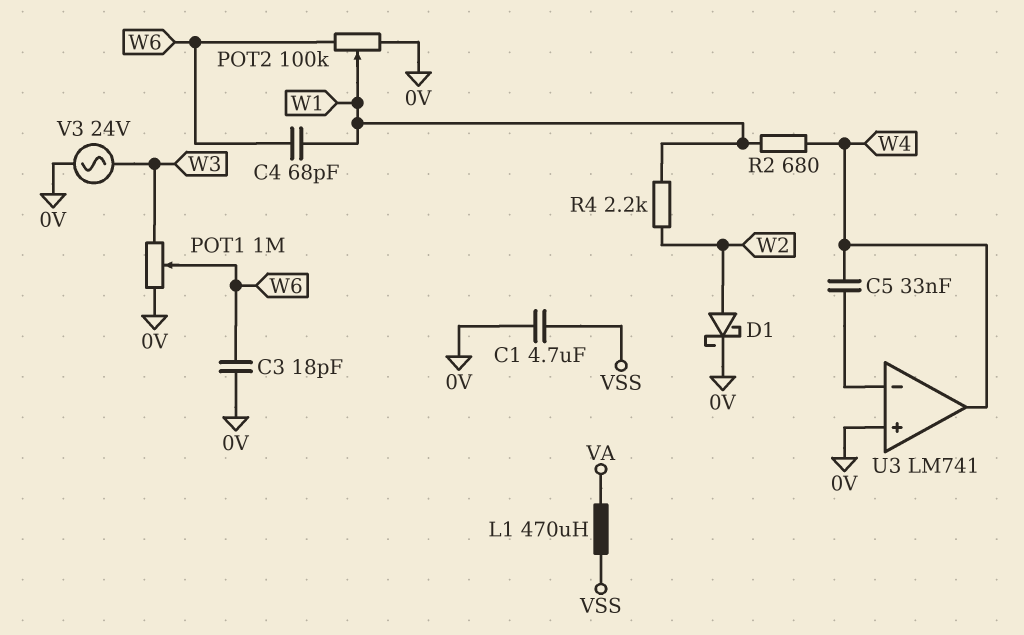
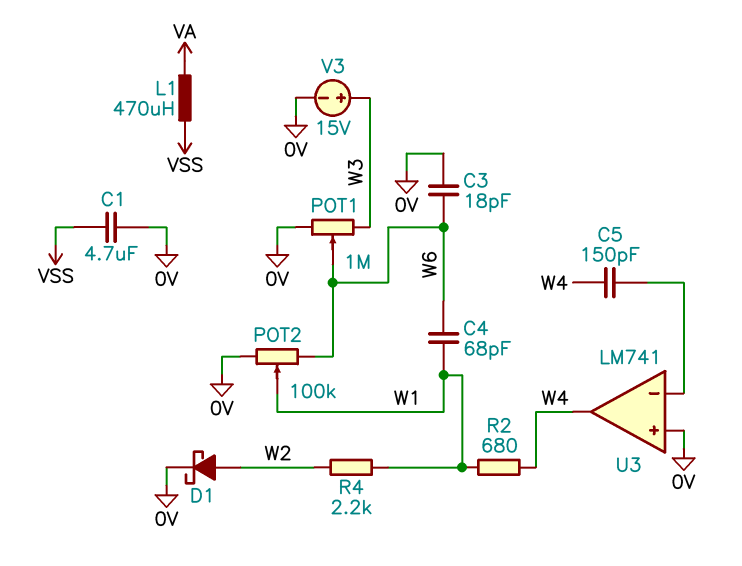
C5: 33nF (U3/in-, W4) -> 150pF (U3/in-, W4)
V3: AC 24V (0V, W3) -> 15V (plus W3, minus 0V)

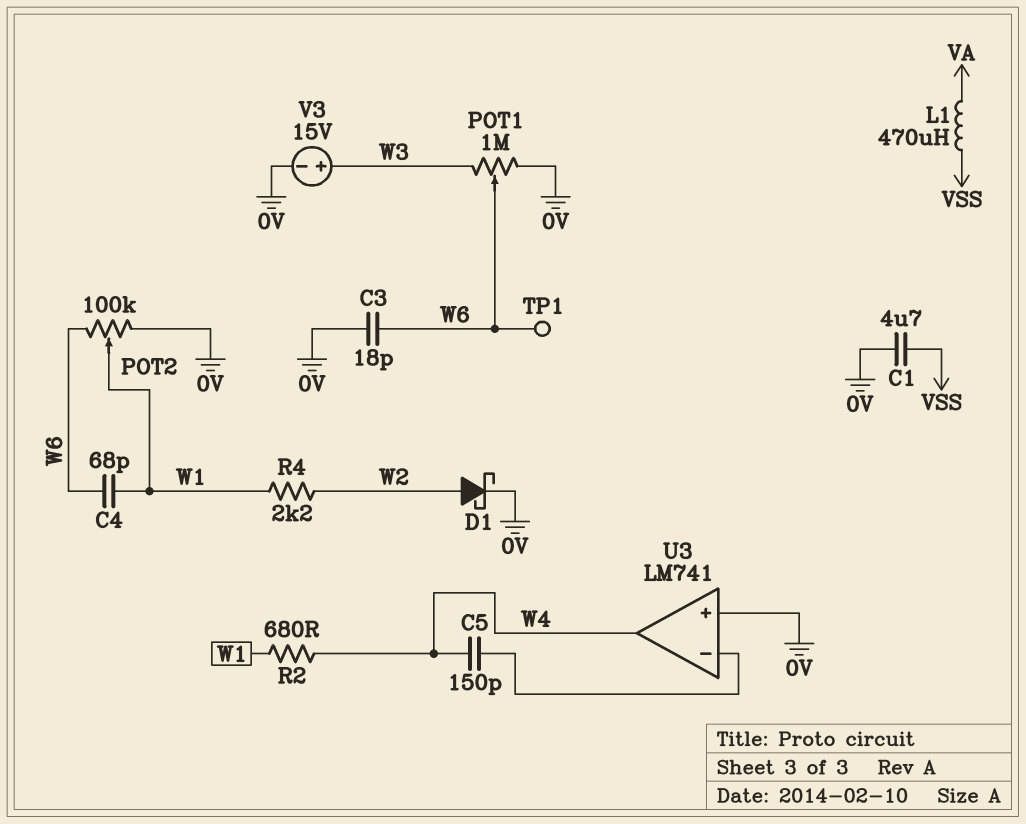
TP1: none -> test point (W6)

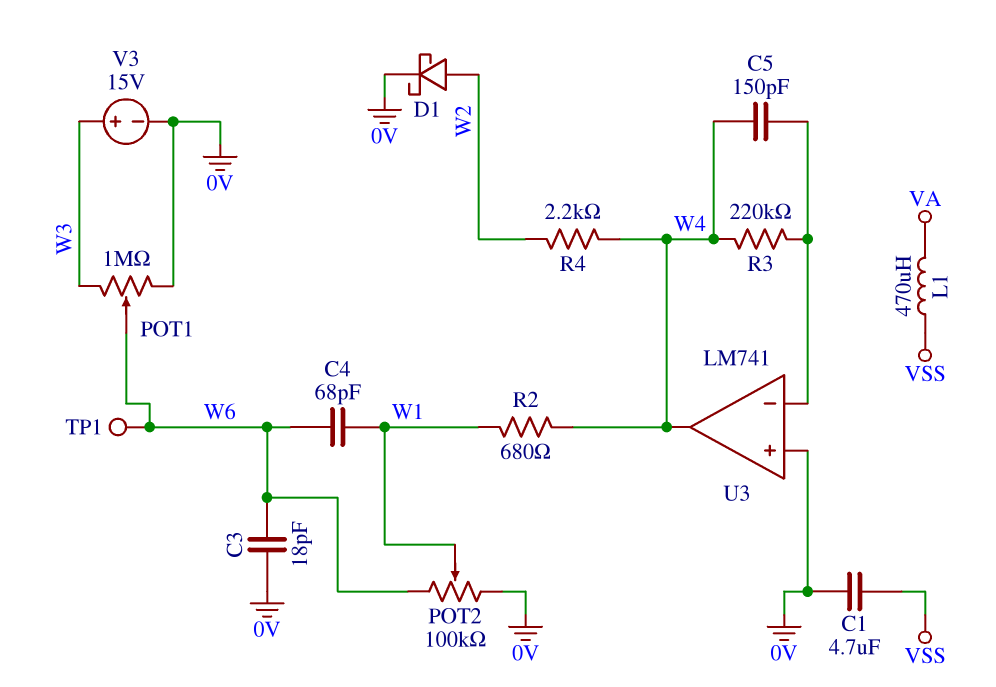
R3: none -> 220k (U3/in-, W4)
R4: 2.2k (W1, W2) -> 2.2k (W2, W4)

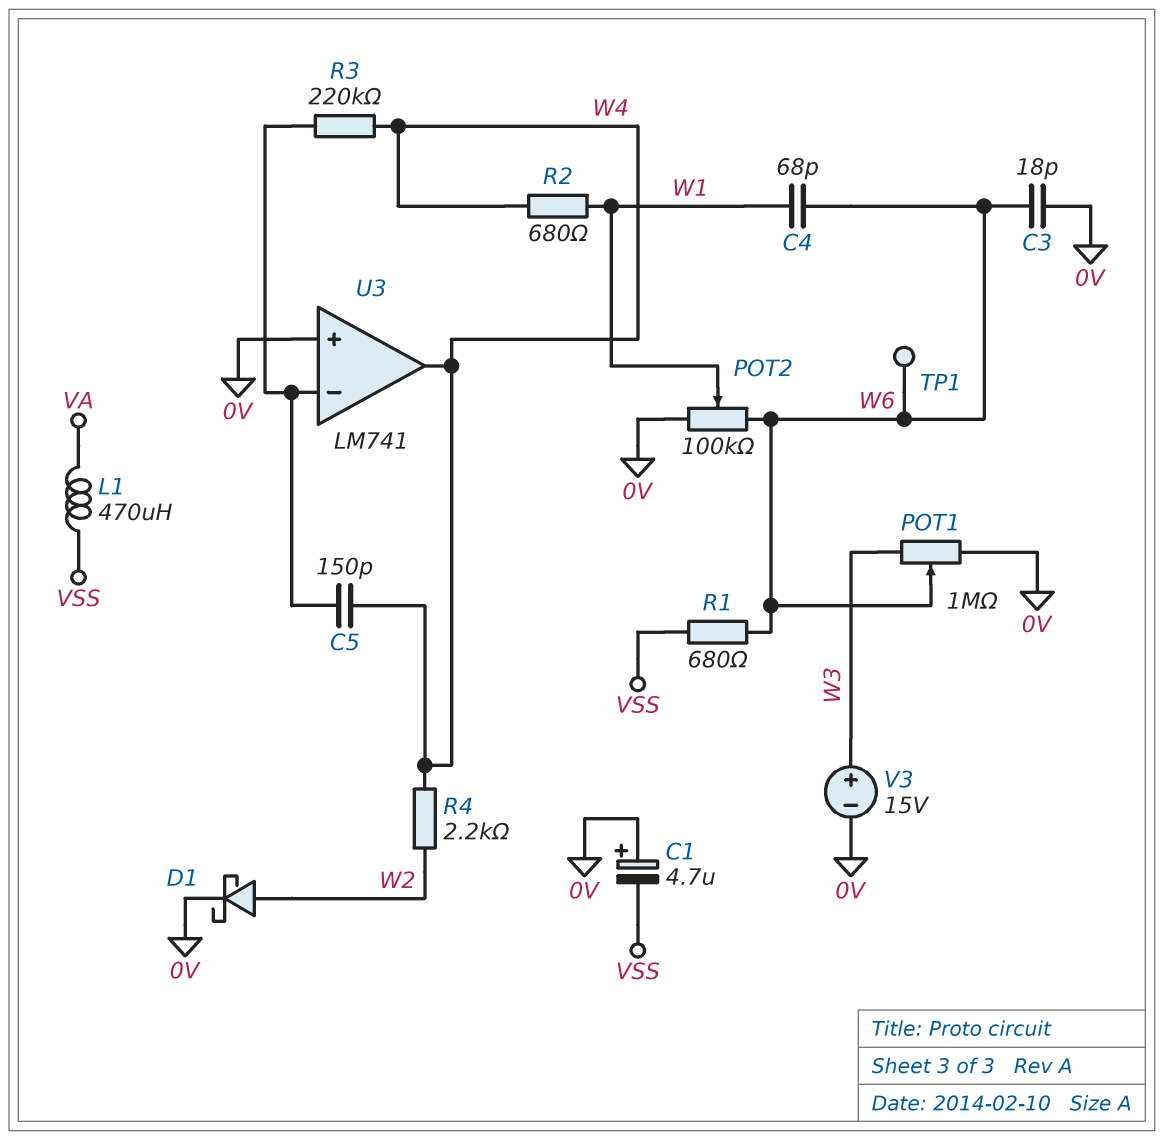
C1: 4.7uF (0V, VSS) -> 4.7uF (plus 0V, minus VSS)
R1: none -> 680 (VSS, W6)

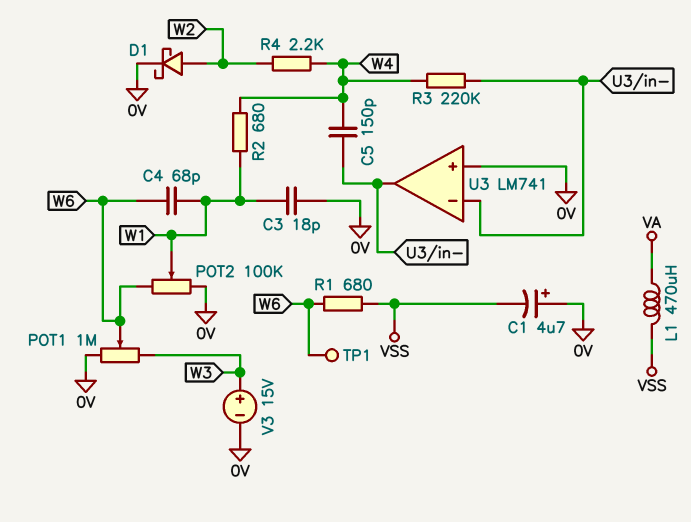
C3: 18pF (0V, W6) -> 18pF (0V, W1)
U3 pin out: W4 -> U3/in-

